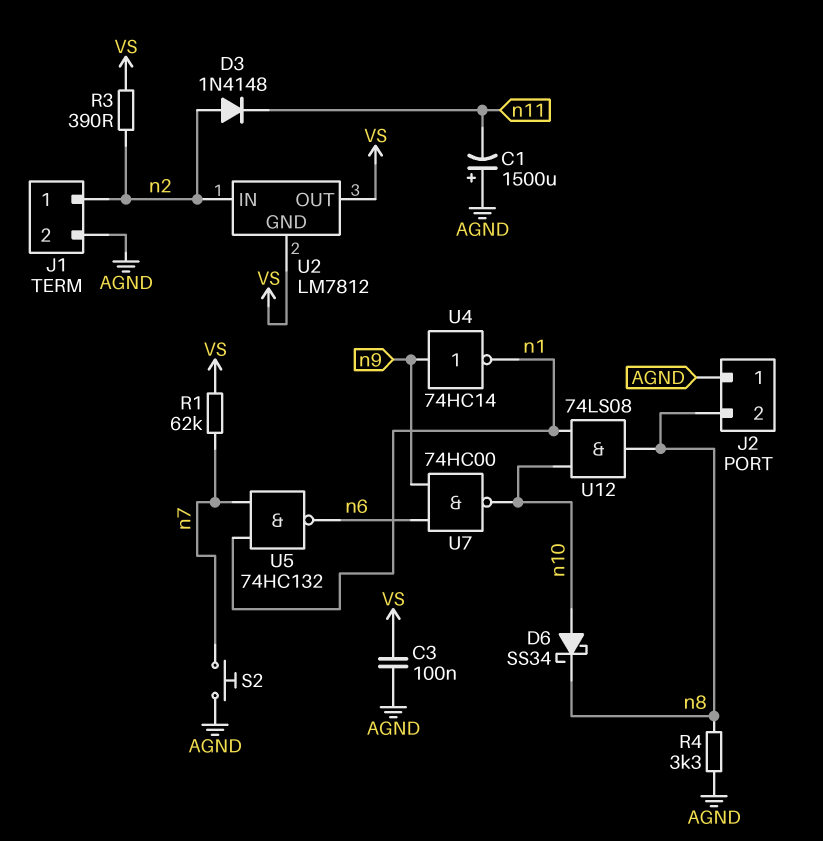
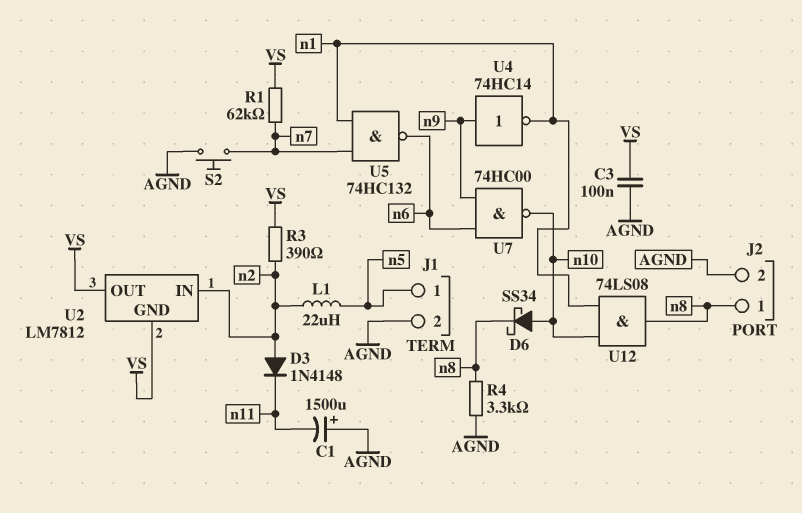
J1 pin 1: n2 -> n5
J2 pin 1: AGND -> n8
J2 pin 2: n8 -> AGND
L1: none -> 22uH (n2, n5)

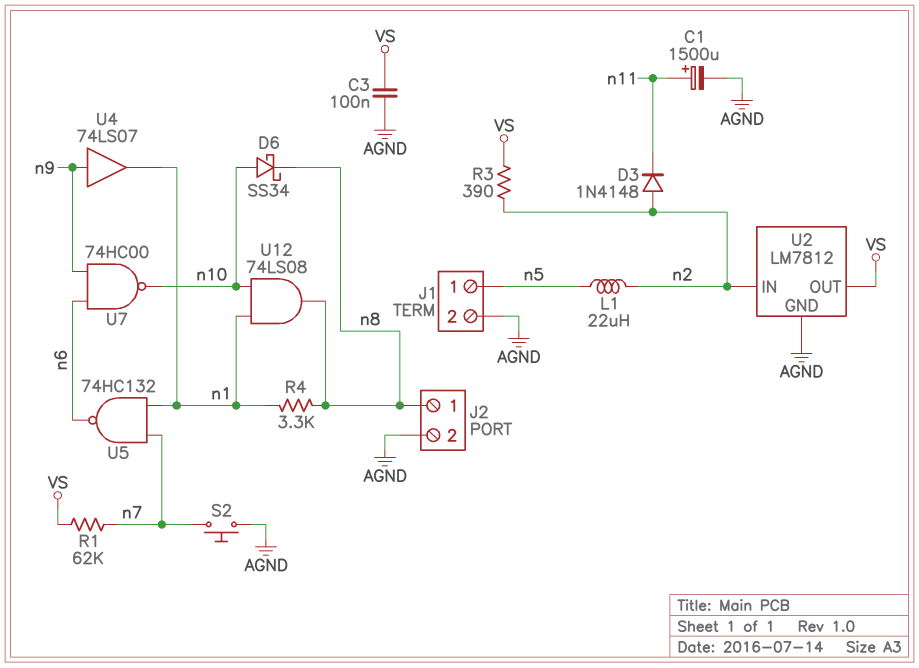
C1: 1500uF (plus AGND, minus n11) -> 1500uF (plus n11, minus AGND)
R4: 3.3k (AGND, n8) -> 3.3k (n1, n8)
U2 pin GND: VS -> AGND
U4: NOT 74HC14 (in n9, out n1) -> buffer 74LS07 (in n9, out n1)

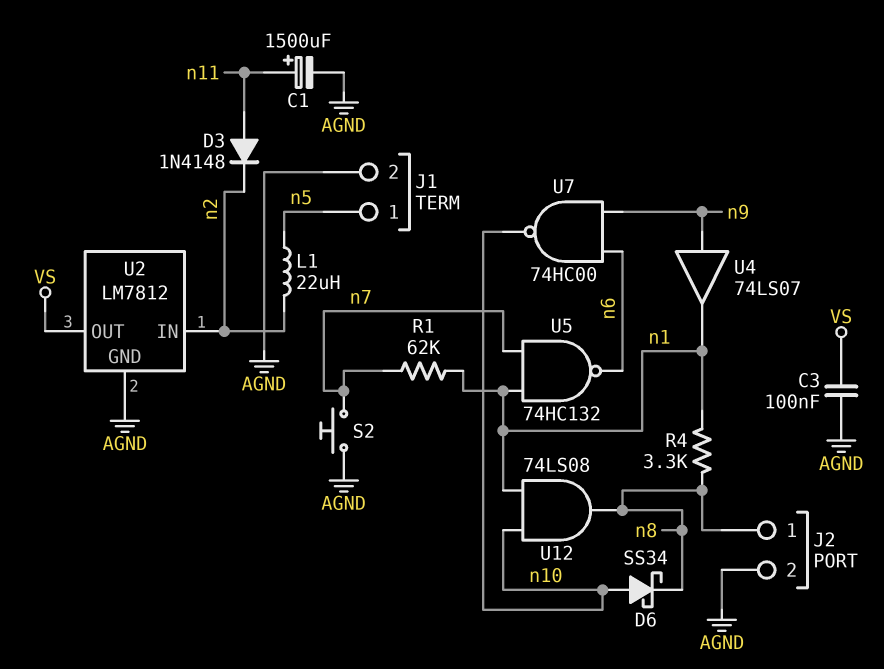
D3: diode 1N4148 (A n2, K n11) -> diode 1N4148 (A n11, K n2)
R1: 62k (VS, n7) -> 62k (n1, n7)
R3: 390 (VS, n2) -> none

